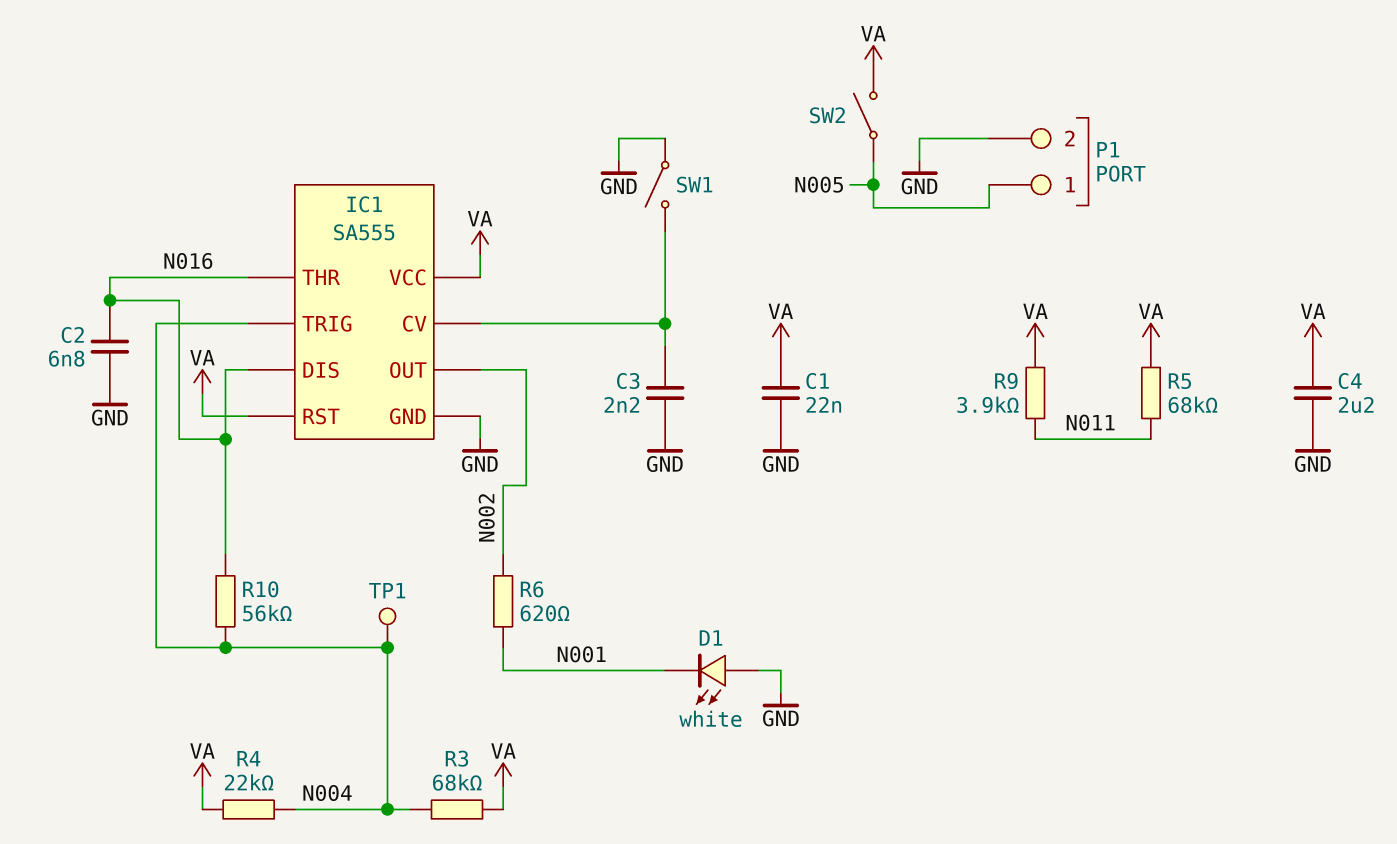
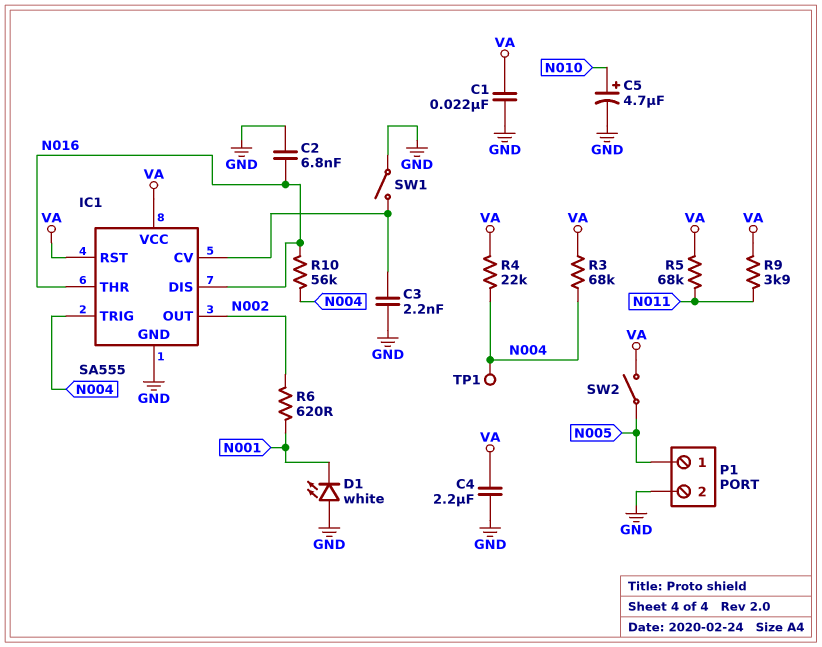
C5: none -> 4.7uF (plus N010, minus GND)

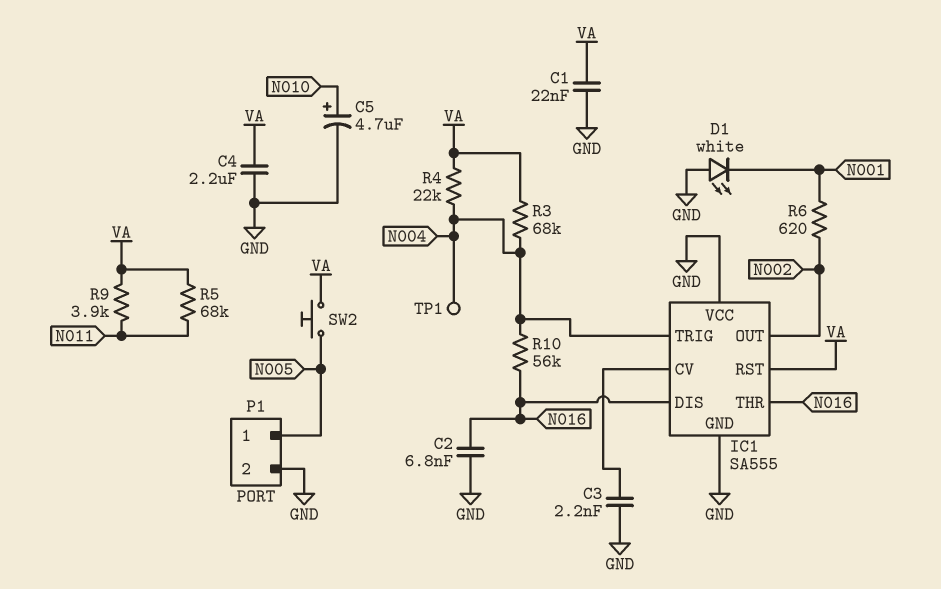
IC1 pin VCC: VA -> GND
SW1: switch (GND, IC1/CV) -> none
SW2: switch (N005, VA) -> button (N005, VA)

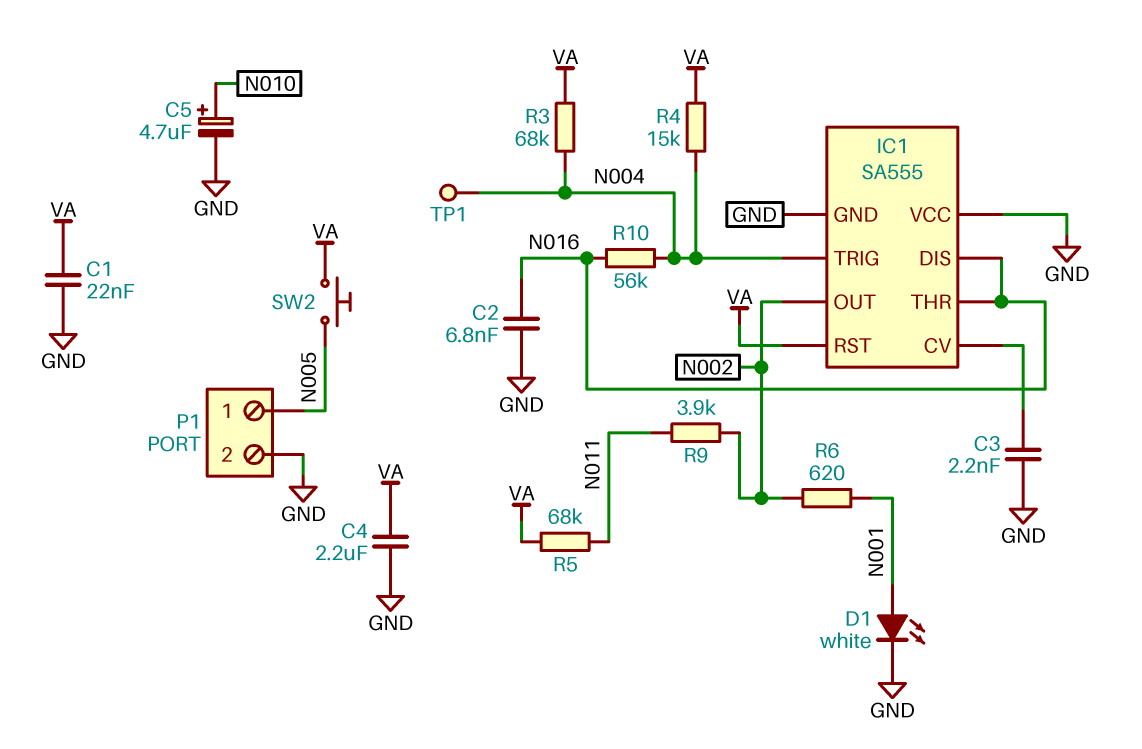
D1: LED white (A GND, K N001) -> LED white (A N001, K GND)
R4: 22k (N004, VA) -> 15k (N004, VA)
R9: 3.9k (N011, VA) -> 3.9k (N002, N011)

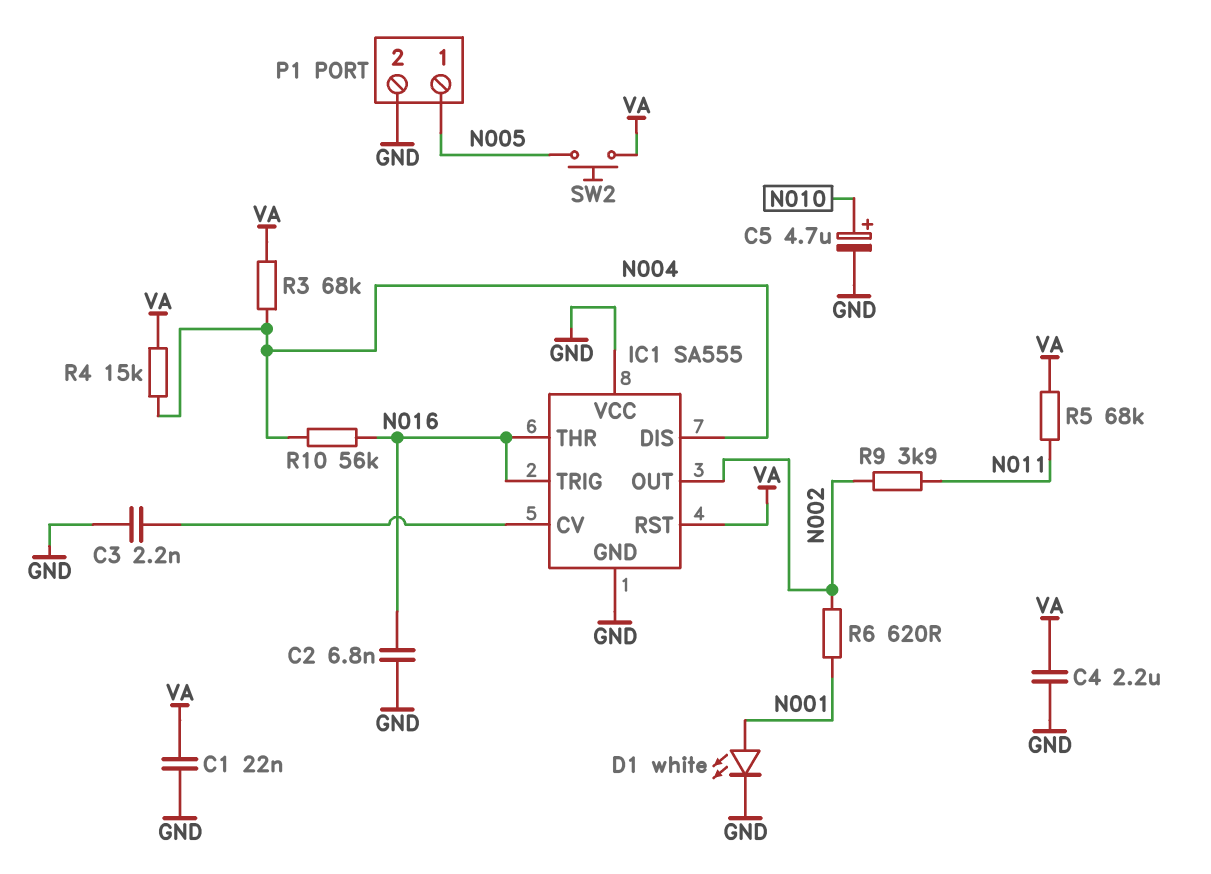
IC1 pin DIS: N016 -> N004
IC1 pin TRIG: N004 -> N016
TP1: test point (N004) -> none

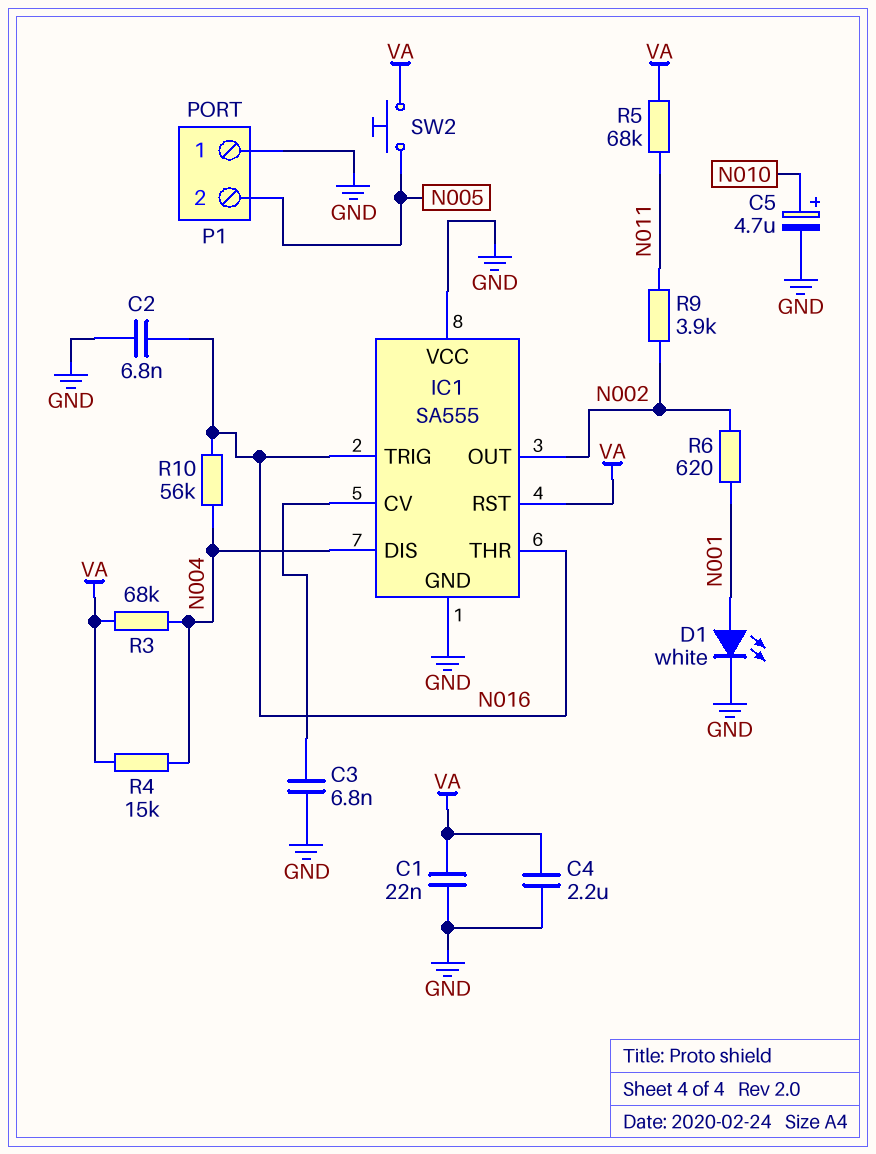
C3: 2.2nF (GND, IC1/CV) -> 6.8nF (GND, IC1/CV)
P1 pin 1: N005 -> GND
P1 pin 2: GND -> N005

